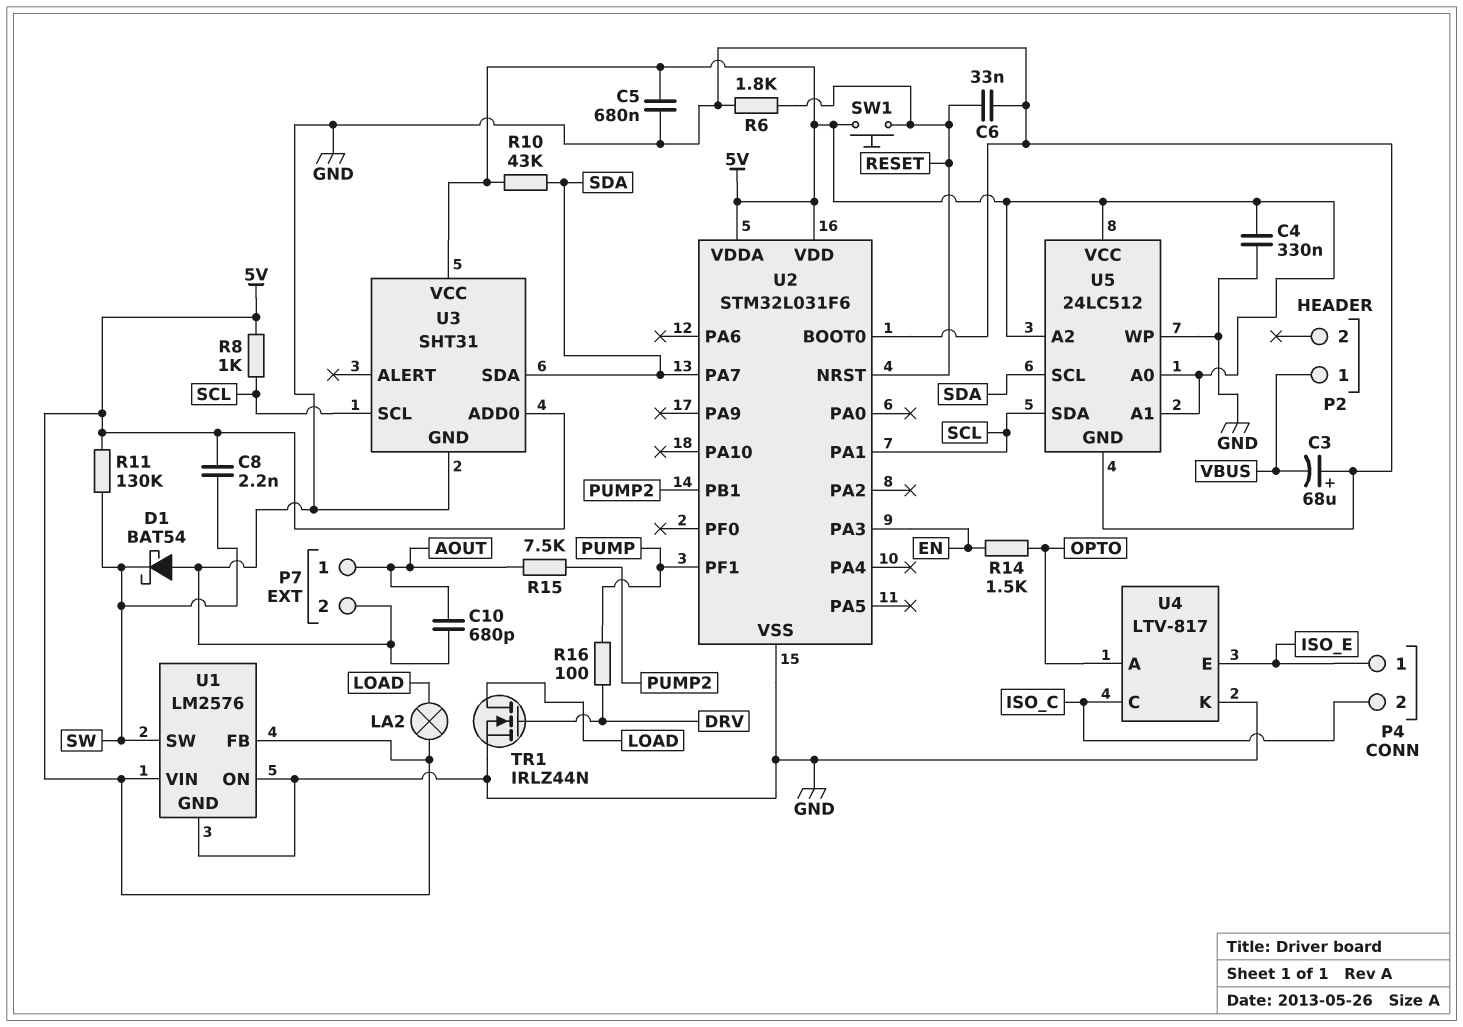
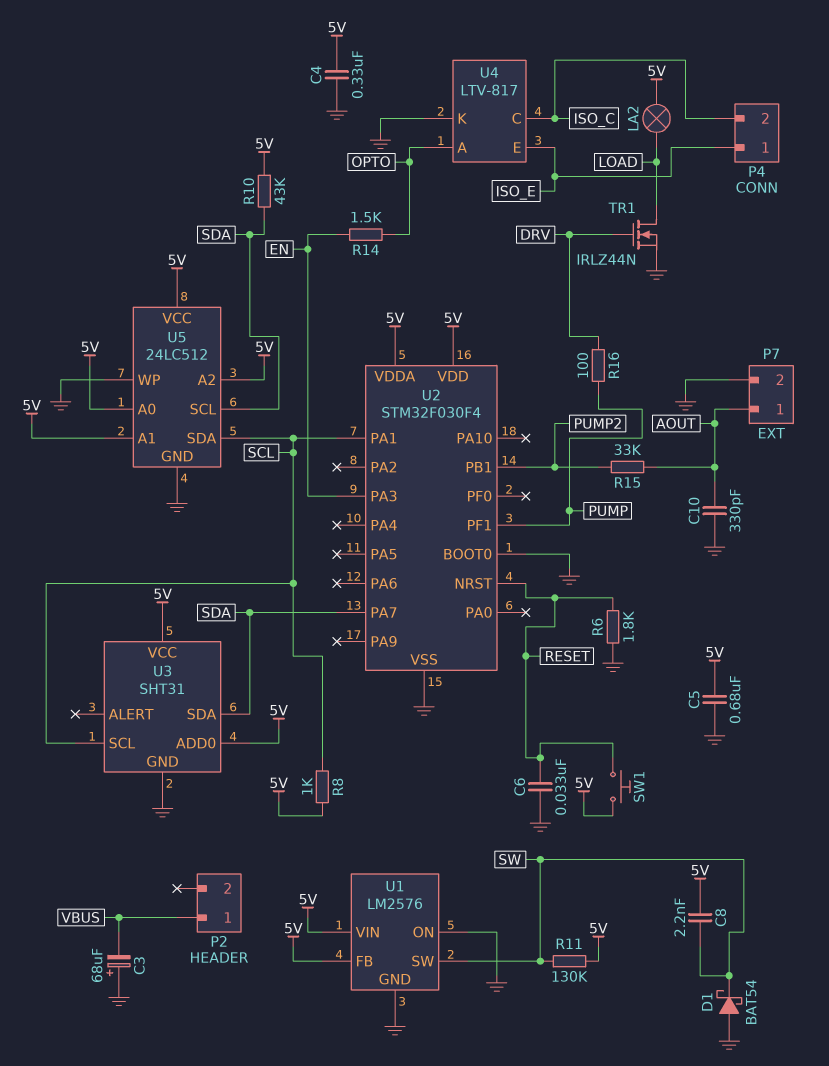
C10: 680pF (AOUT, GND) -> 330pF (AOUT, GND)
R15: 7.5k (AOUT, PUMP2) -> 33k (AOUT, PUMP2)
U2: STM32L031F6 -> STM32F030F4

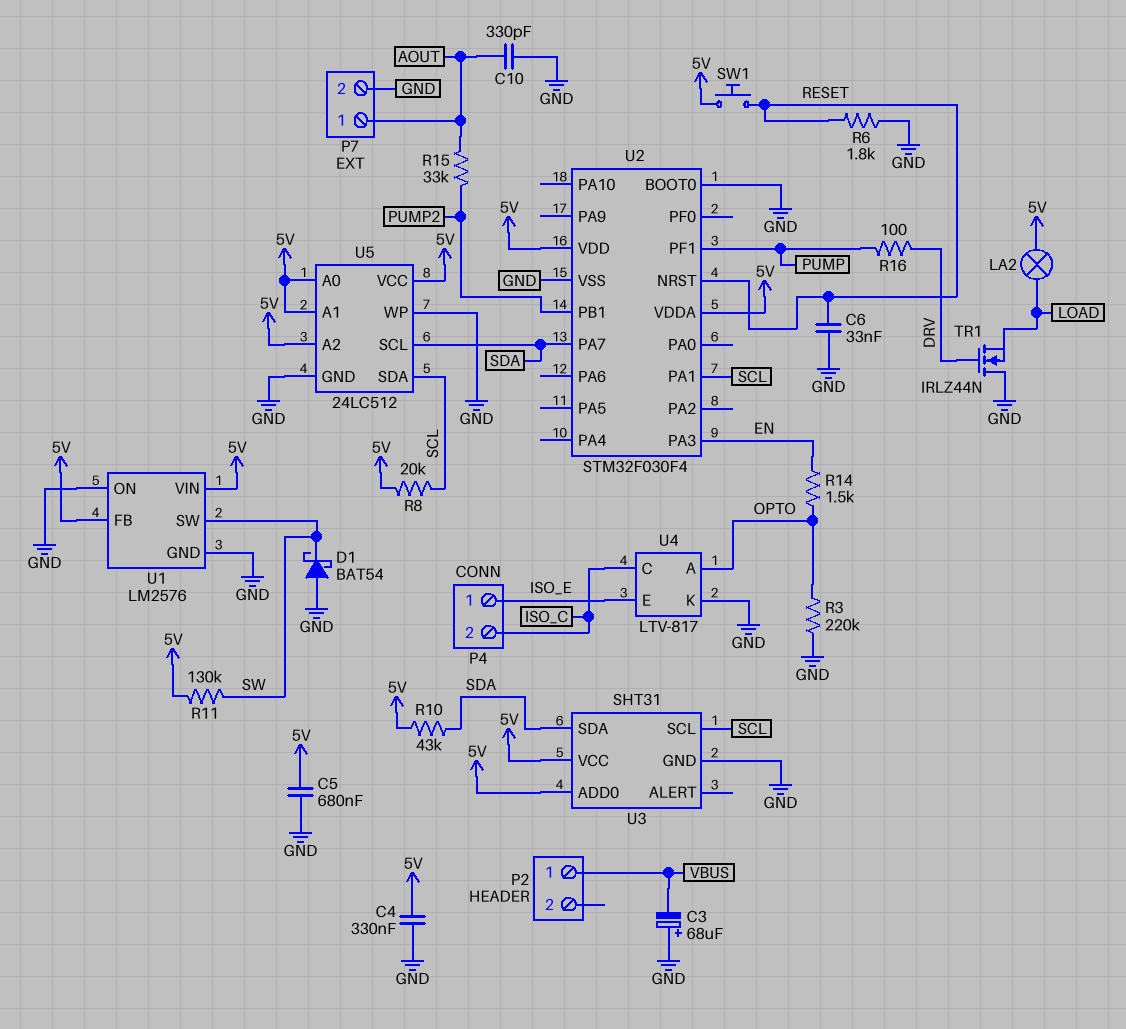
C8: 2.2nF (5V, SW) -> none
R3: none -> 220k (GND, OPTO)
R8: 1k (5V, SCL) -> 20k (5V, SCL)
TR1: NMOS IRLZ44N (G DRV, D LOAD, S GND) -> NMOS IRLZ44N (G DRV, D GND, S LOAD)

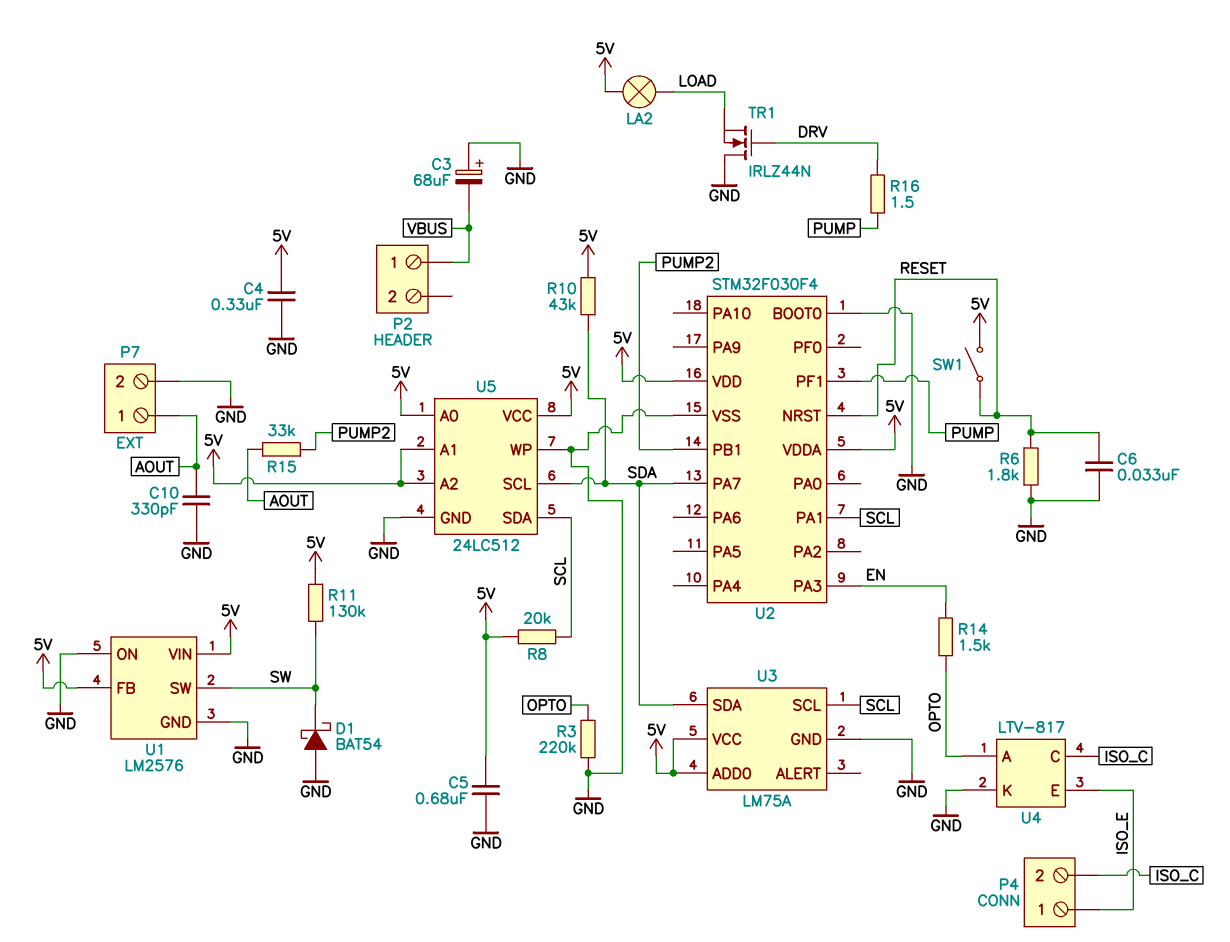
R16: 100 (DRV, PUMP) -> 1.5 (DRV, PUMP)
SW1: button (5V, RESET) -> switch (5V, RESET)
U3: SHT31 -> LM75A

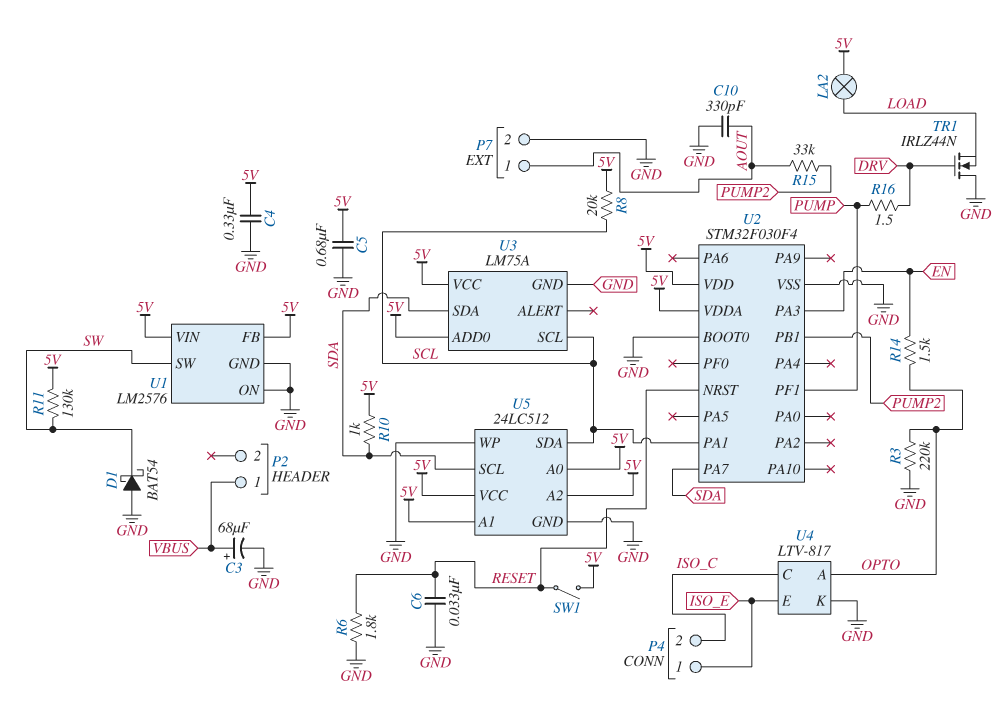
C3: 68uF (plus GND, minus VBUS) -> 68uF (plus VBUS, minus GND)
R10: 43k (5V, SDA) -> 1k (5V, SDA)

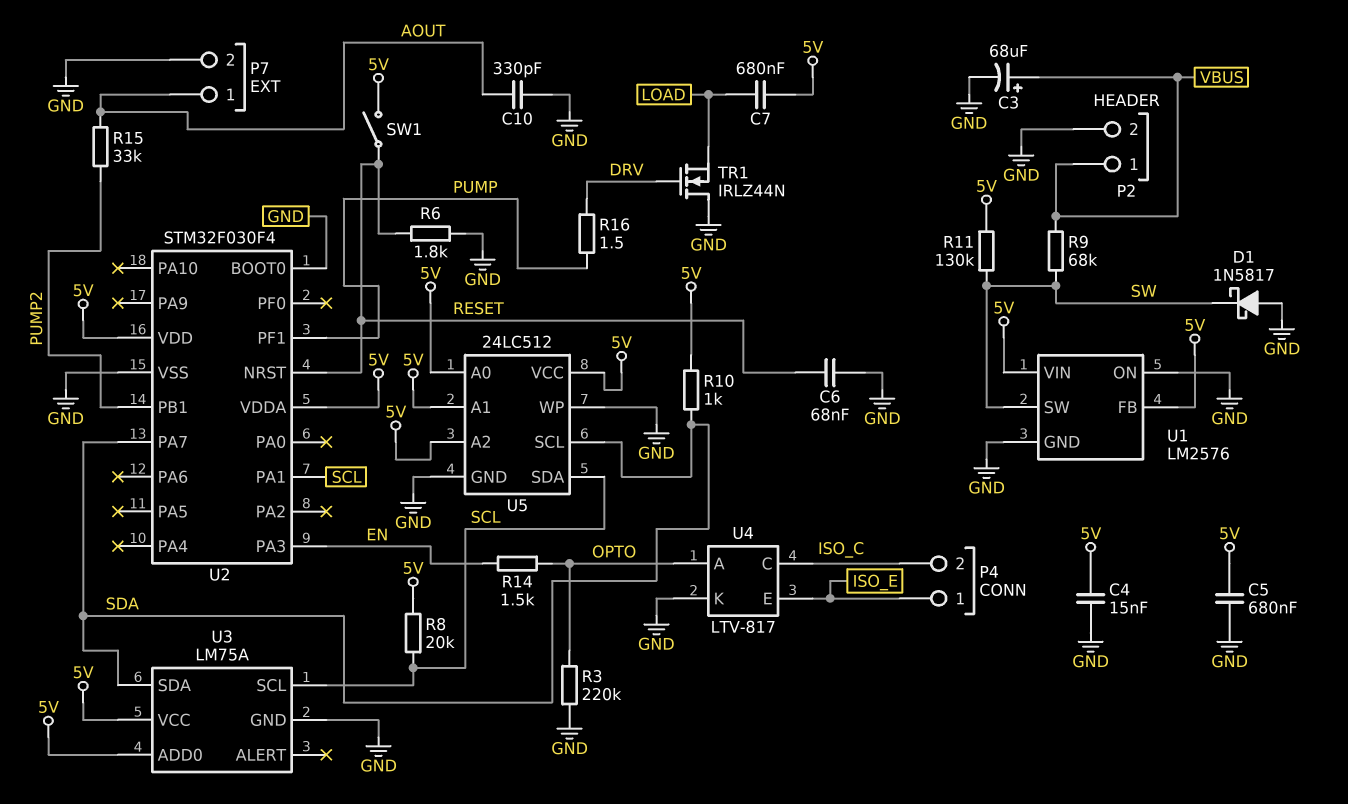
C4: 330nF (5V, GND) -> 15nF (5V, GND)
C6: 33nF (GND, RESET) -> 68nF (GND, RESET)
C7: none -> 680nF (5V, LOAD)
D1: schottky BAT54 (A GND, K SW) -> schottky 1N5817 (A GND, K SW)
LA2: lamp (5V, LOAD) -> none
P2 pin 2: none -> GND
R9: none -> 68k (SW, VBUS)

